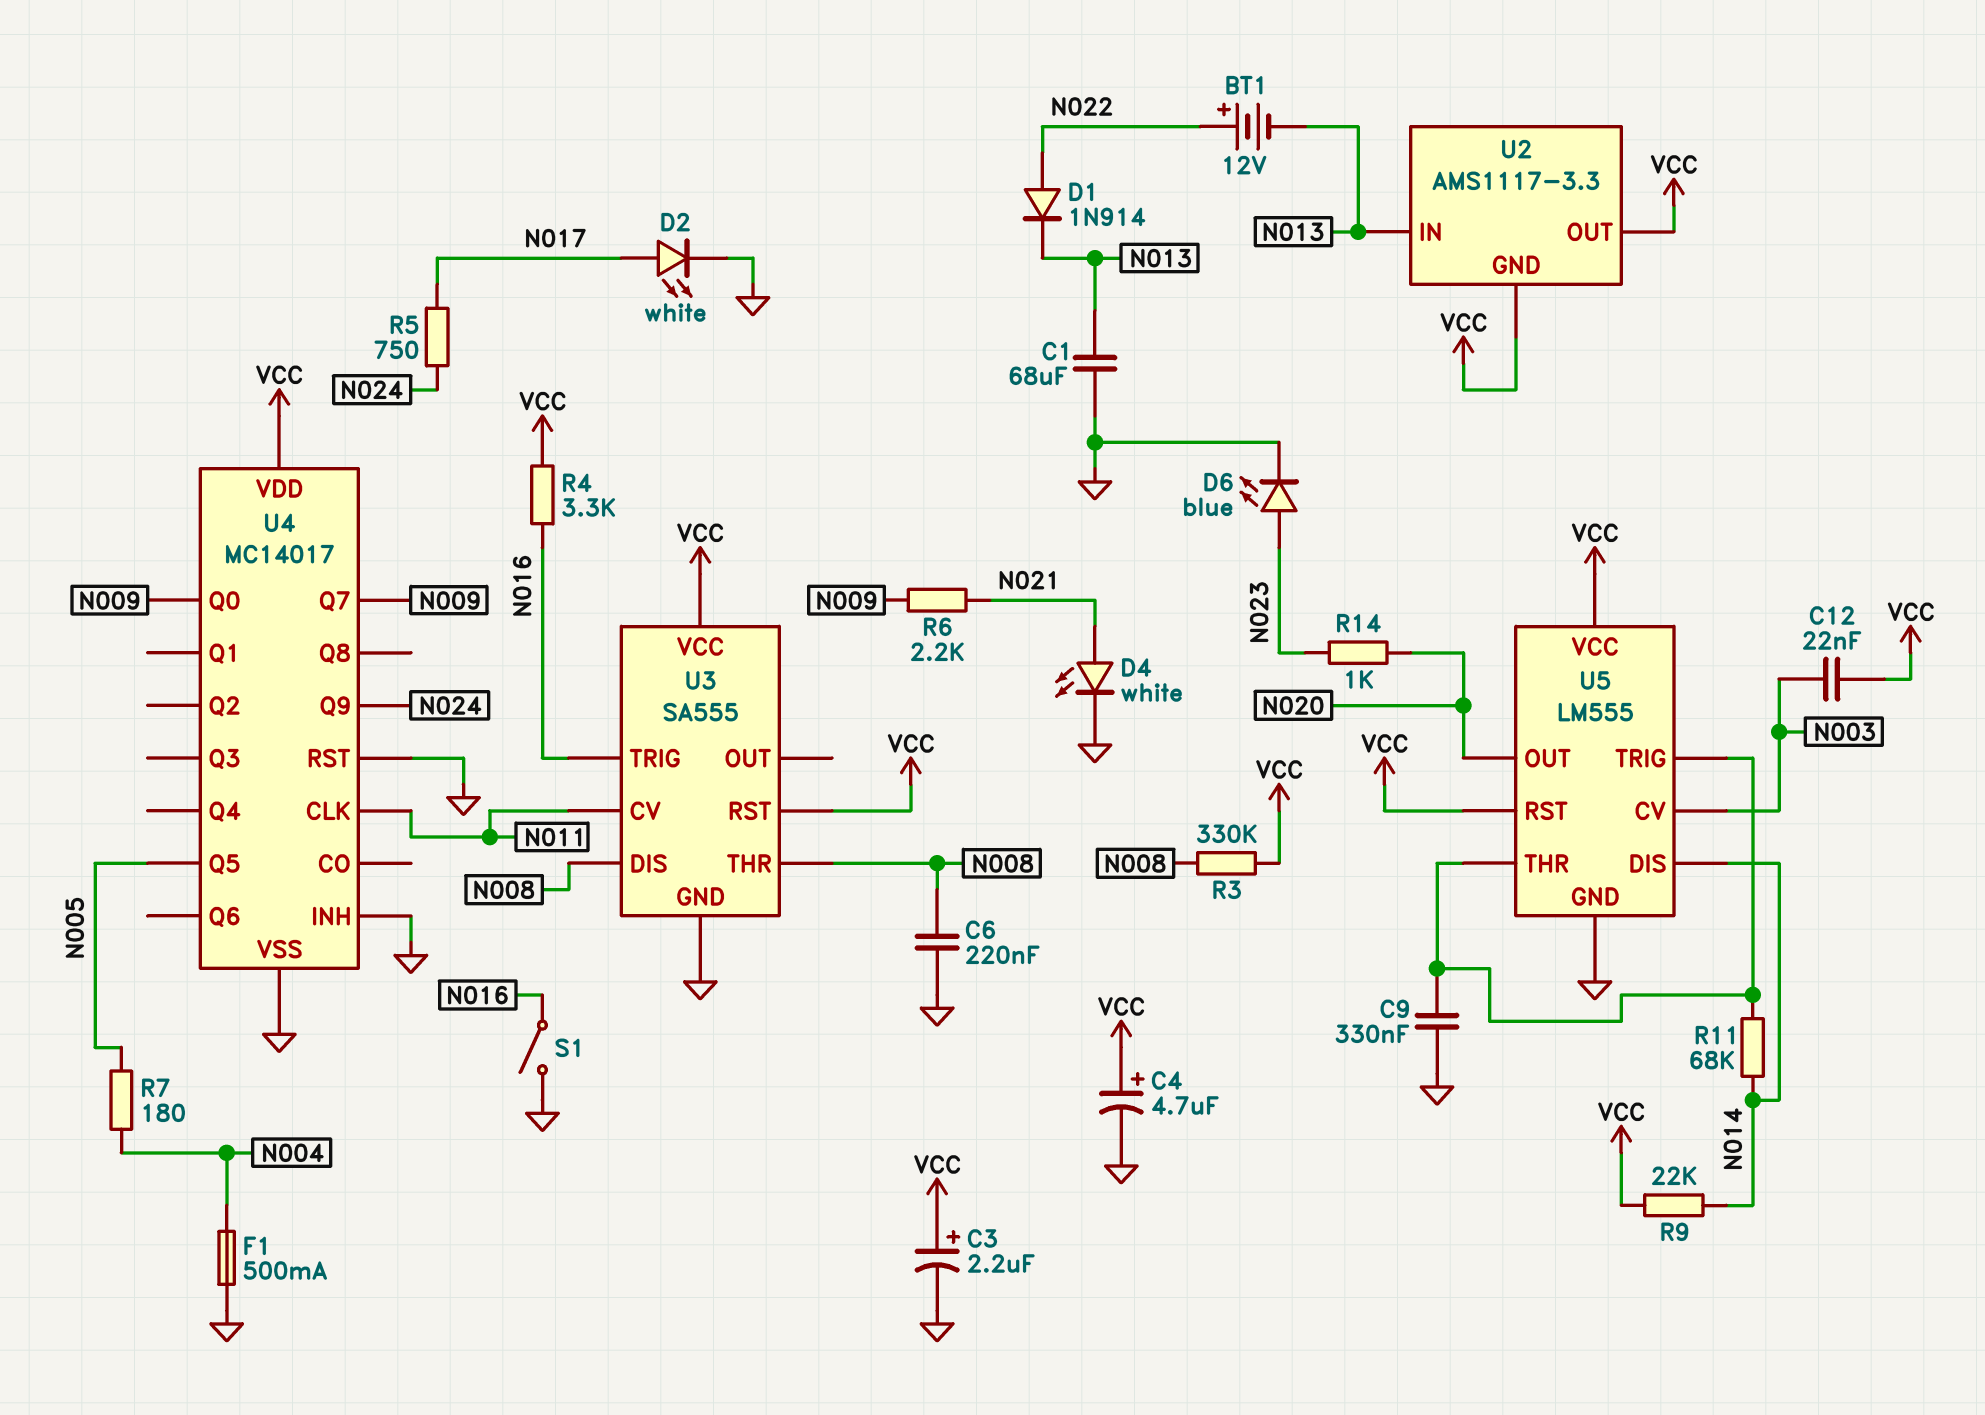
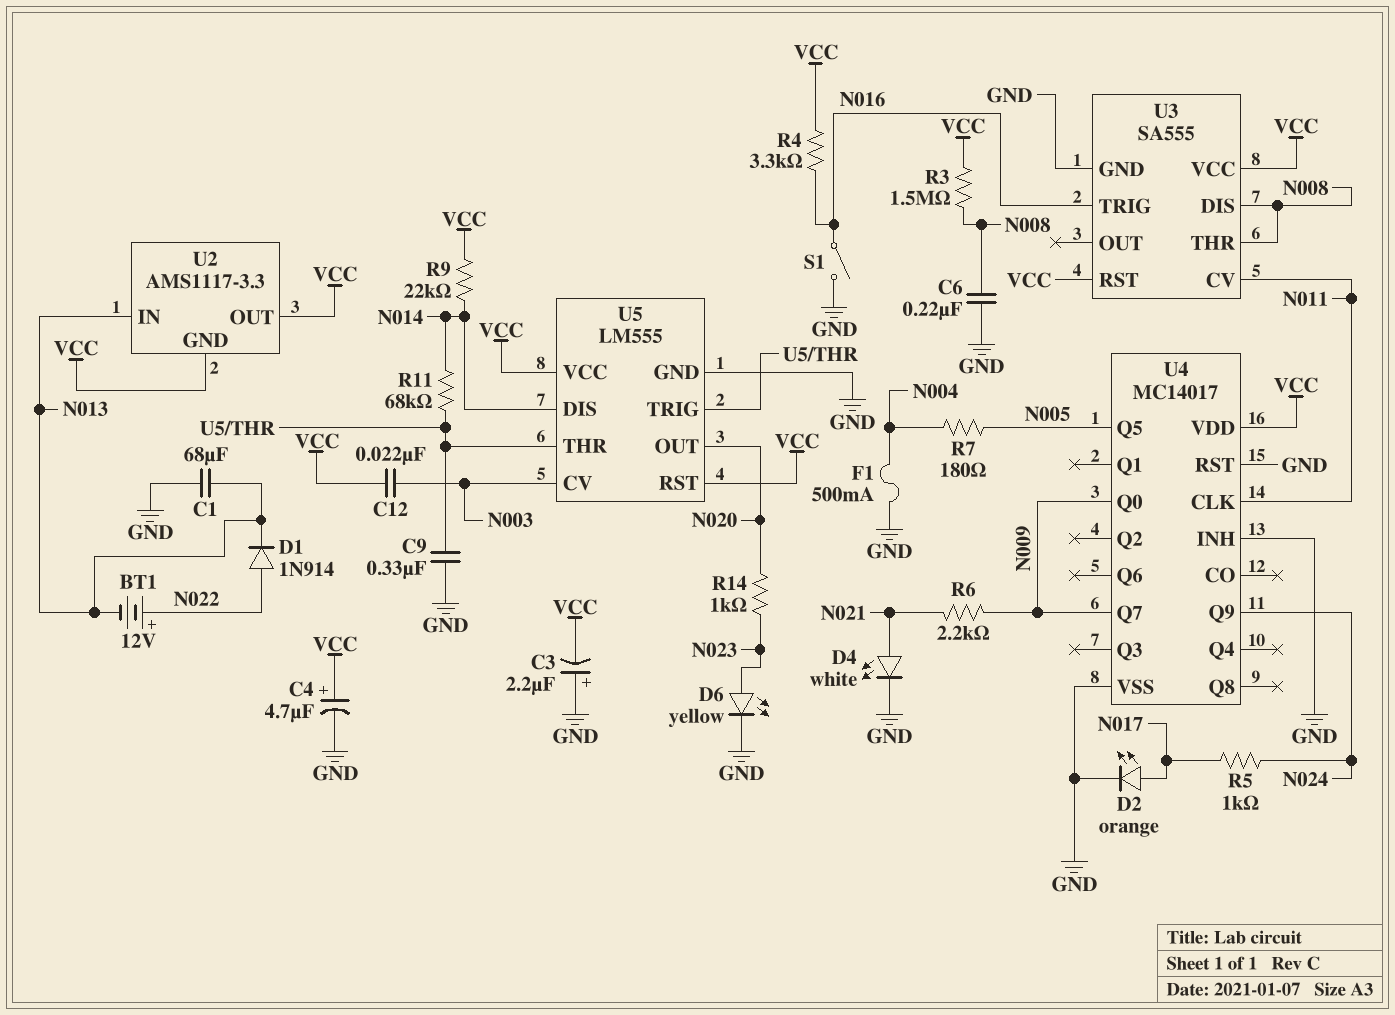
C3: 2.2uF (plus VCC, minus GND) -> 2.2uF (plus GND, minus VCC)
D2: LED white (A N017, K GND) -> LED orange (A N017, K GND)
D6: LED blue (A N023, K GND) -> LED yellow (A N023, K GND)
R3: 330k (N008, VCC) -> 1.5M (N008, VCC)
R5: 750 (N017, N024) -> 1k (N017, N024)

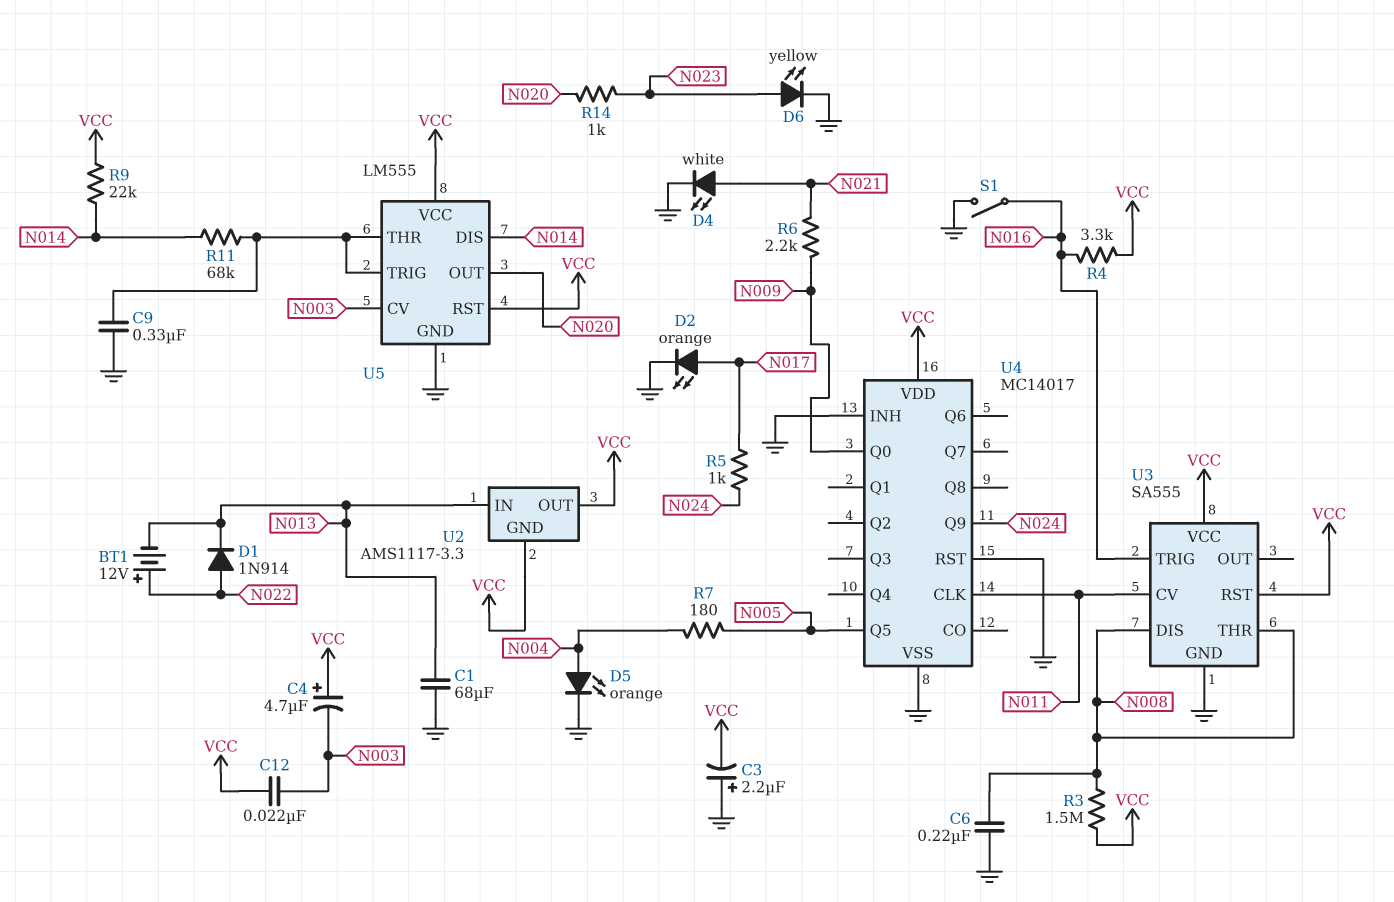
C4: 4.7uF (plus VCC, minus GND) -> 4.7uF (plus VCC, minus N003)
D5: none -> LED orange (A N004, K GND)
F1: 500mA (GND, N004) -> none
U4 pin Q7: N009 -> none

